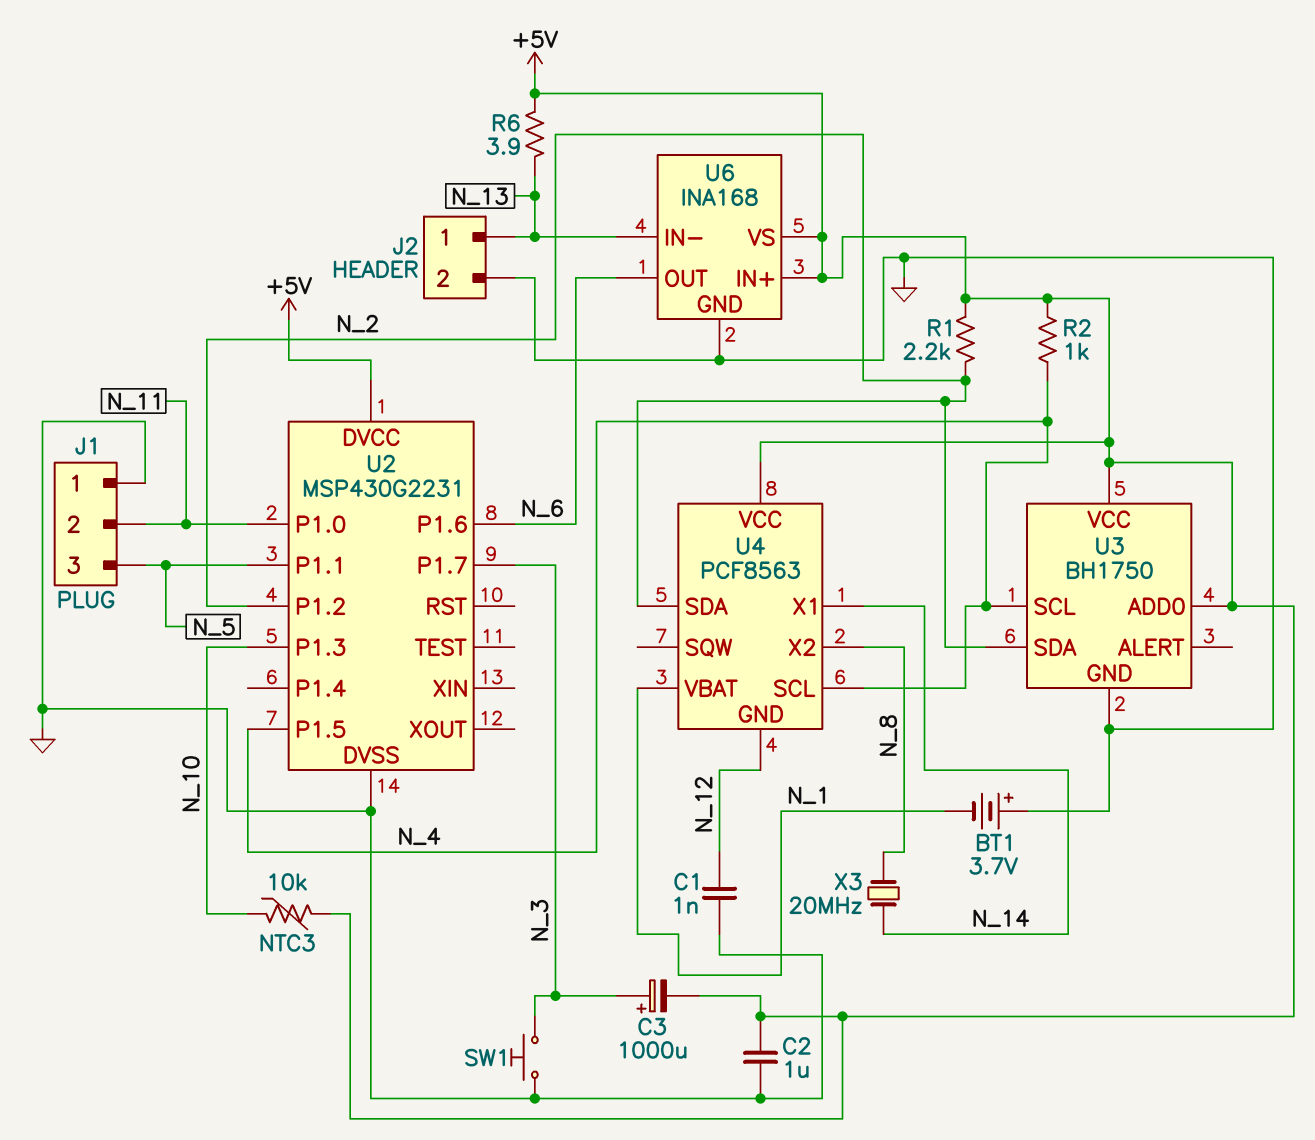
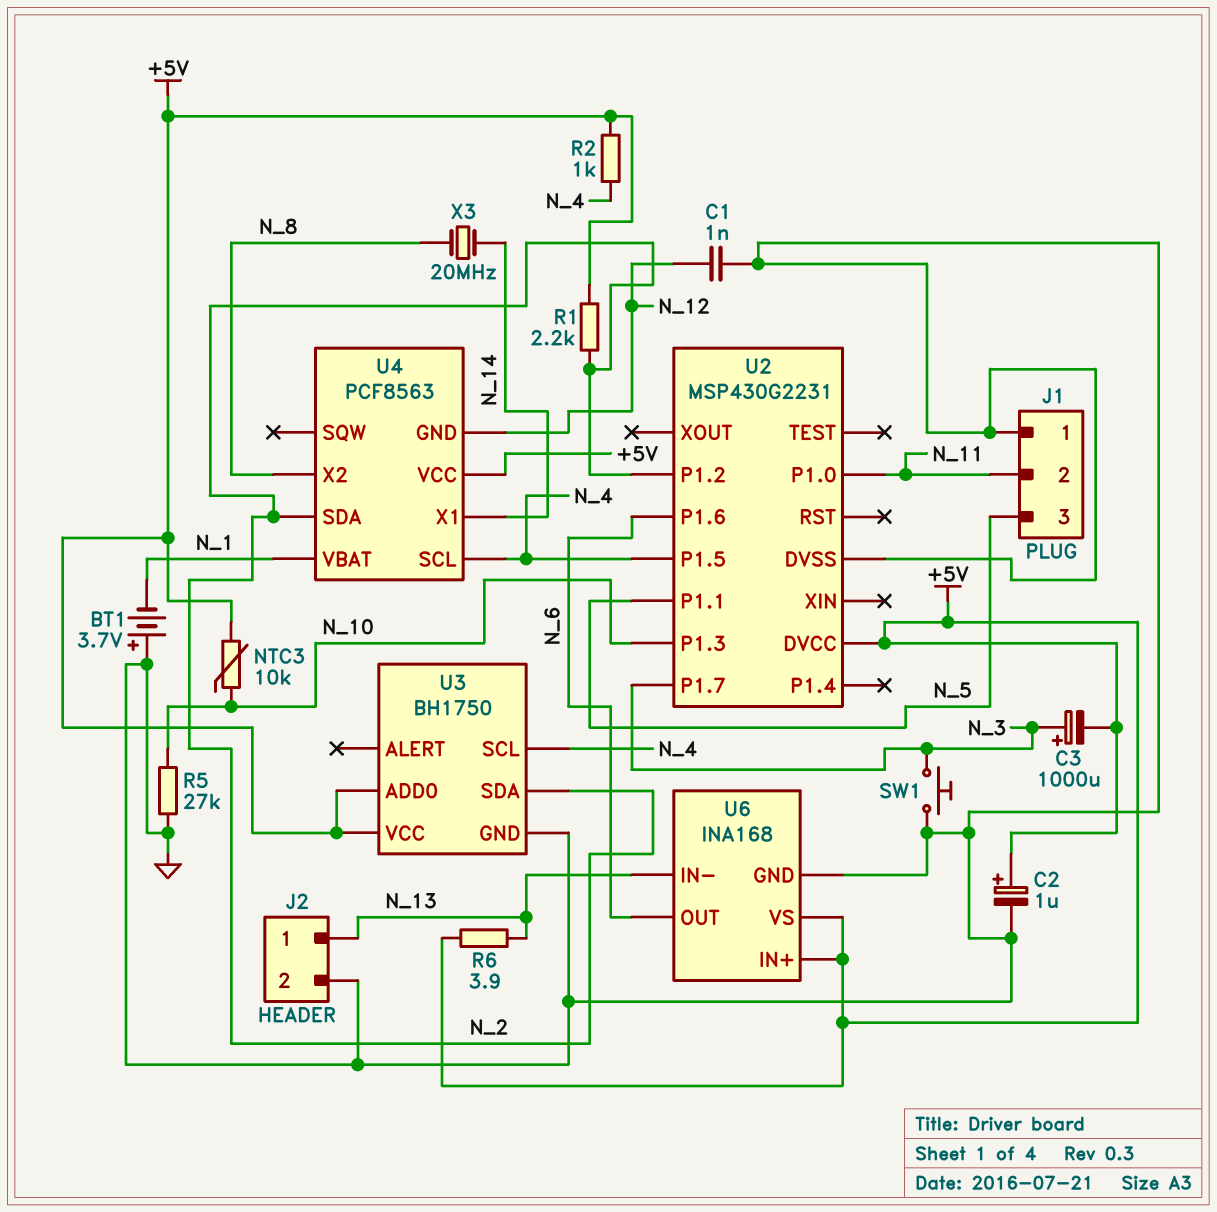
C2: 1uF (+5V, GND) -> 1uF (plus +5V, minus GND)
R5: none -> 27k (GND, N_10)

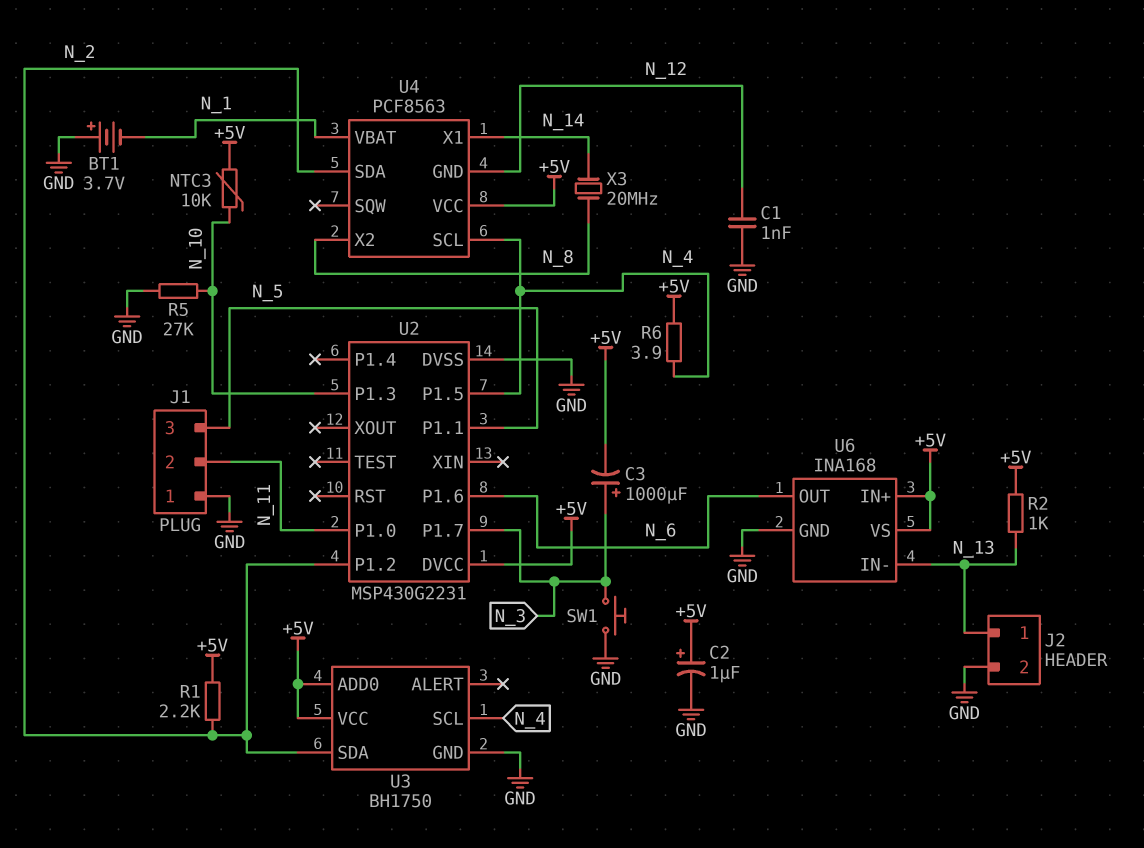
R2: 1k (+5V, N_4) -> 1k (+5V, N_13)
R6: 3.9 (+5V, N_13) -> 3.9 (+5V, N_4)

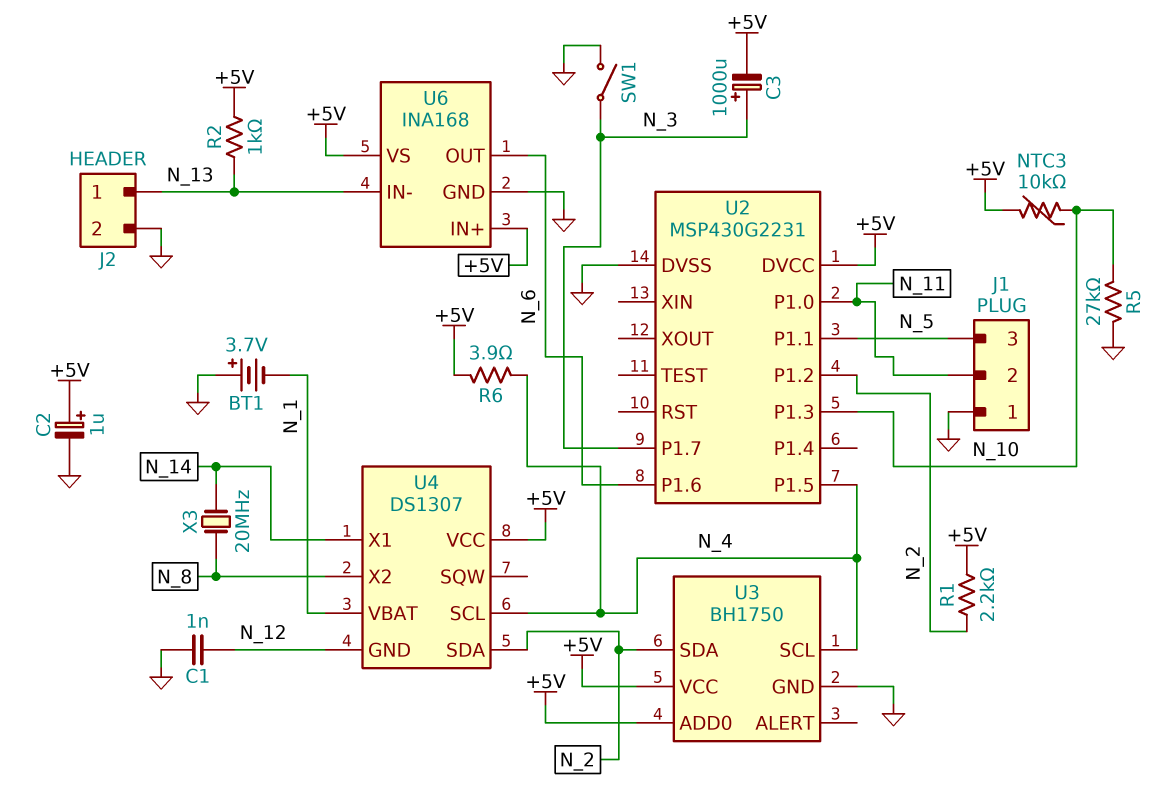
SW1: button (GND, N_3) -> switch (GND, N_3)
U4: PCF8563 -> DS1307

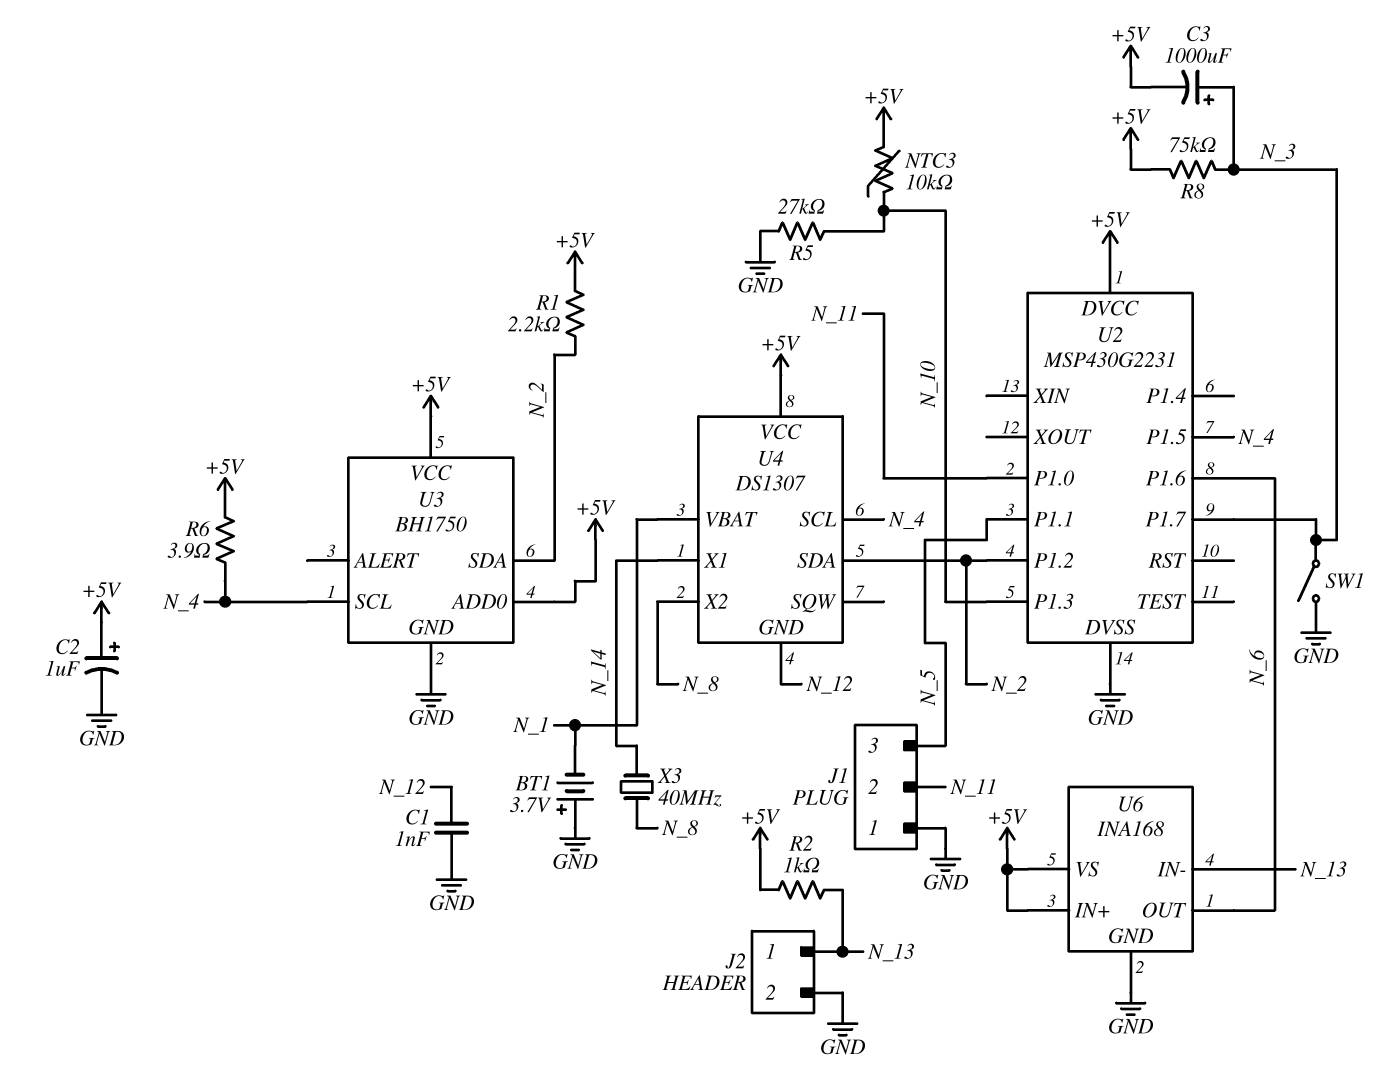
R8: none -> 75k (+5V, N_3)
X3: 20MHz (N_8, N_14) -> 40MHz (N_8, N_14)

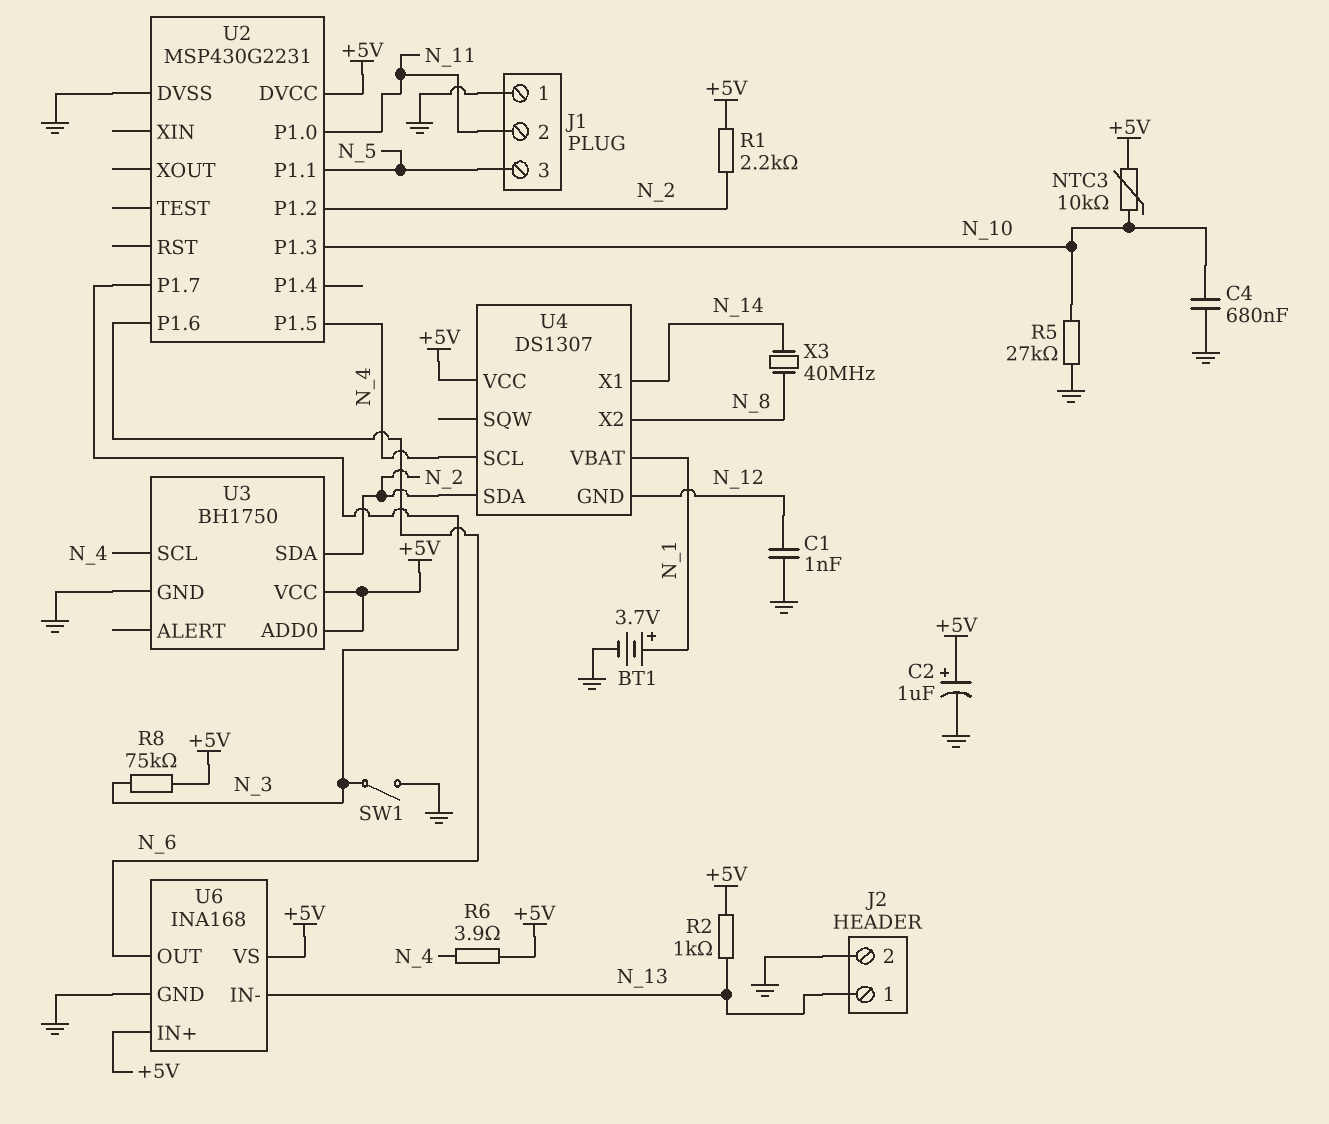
BT1: 3.7V (plus GND, minus N_1) -> 3.7V (plus N_1, minus GND)
C3: 1000uF (plus N_3, minus +5V) -> none
C4: none -> 680nF (GND, N_10)

